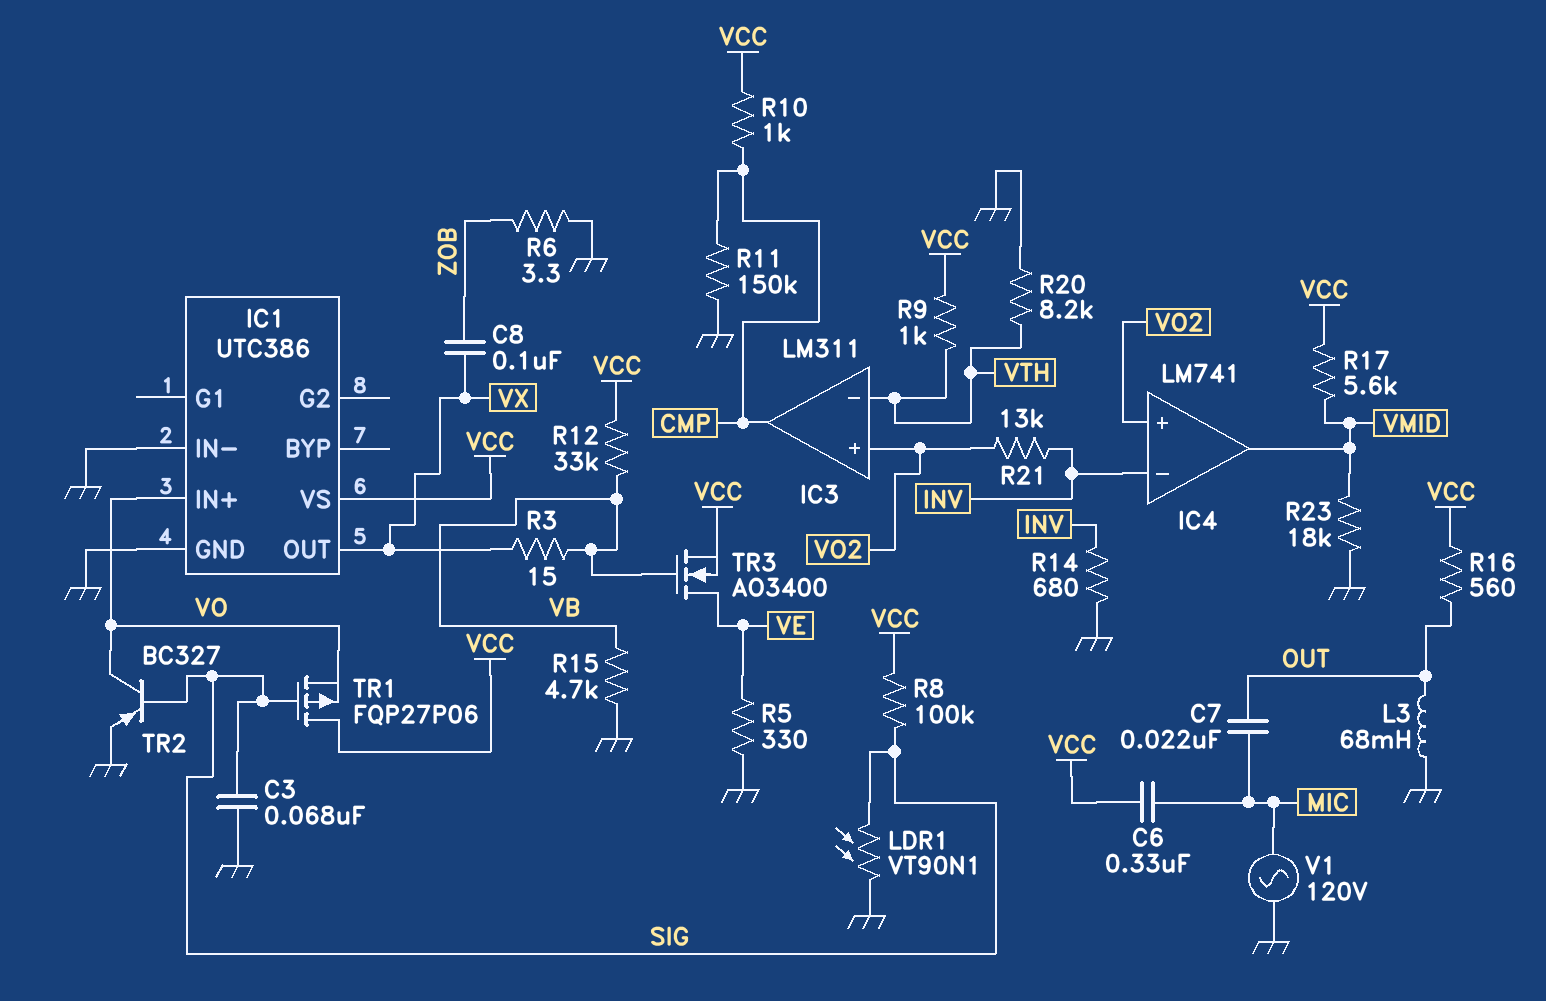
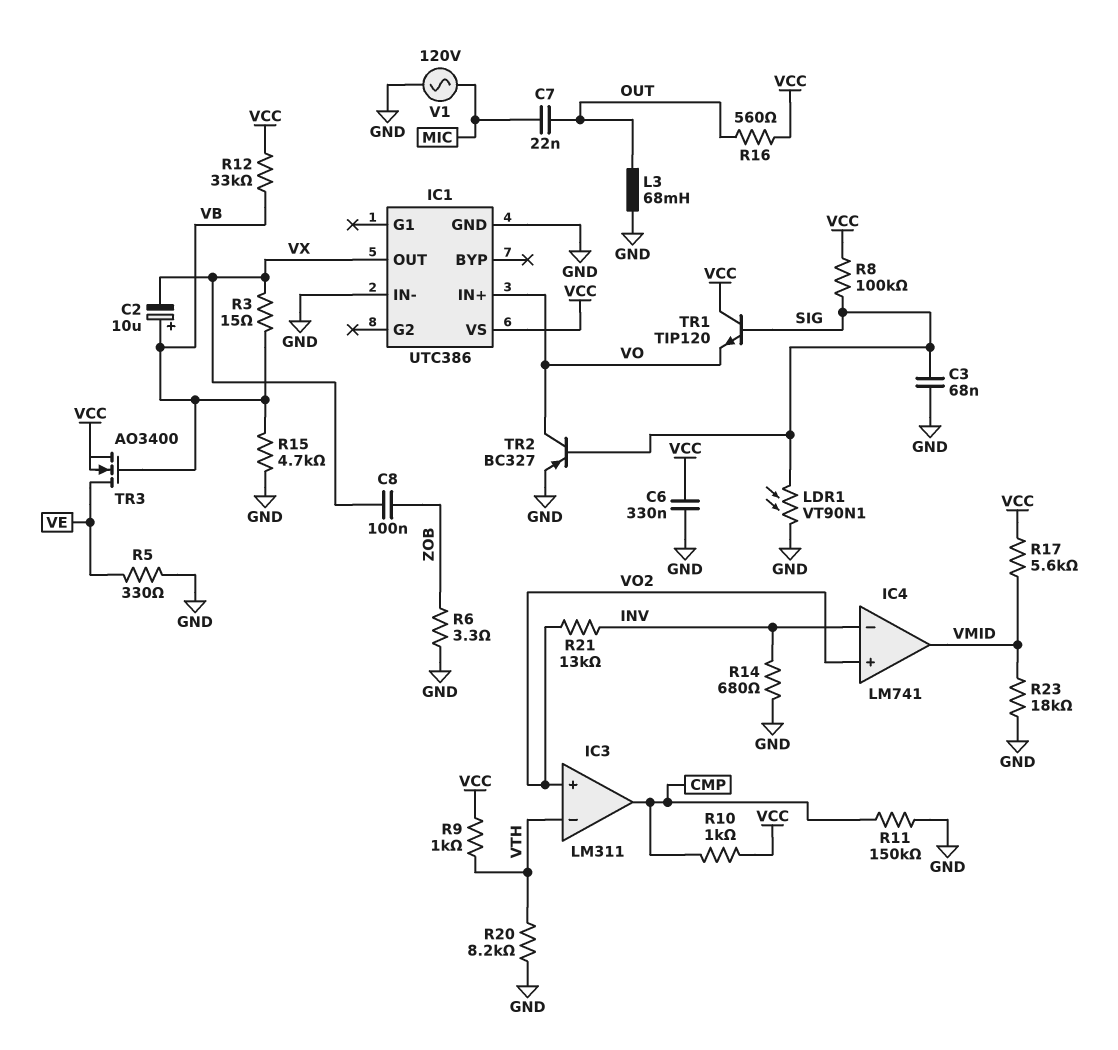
C2: none -> 10uF (plus VB, minus VX)
C6: 330nF (MIC, VCC) -> 330nF (GND, VCC)
TR1: PMOS FQP27P06 (G SIG, D VCC, S VO) -> NPN TIP120 (B SIG, C VCC, E VO)

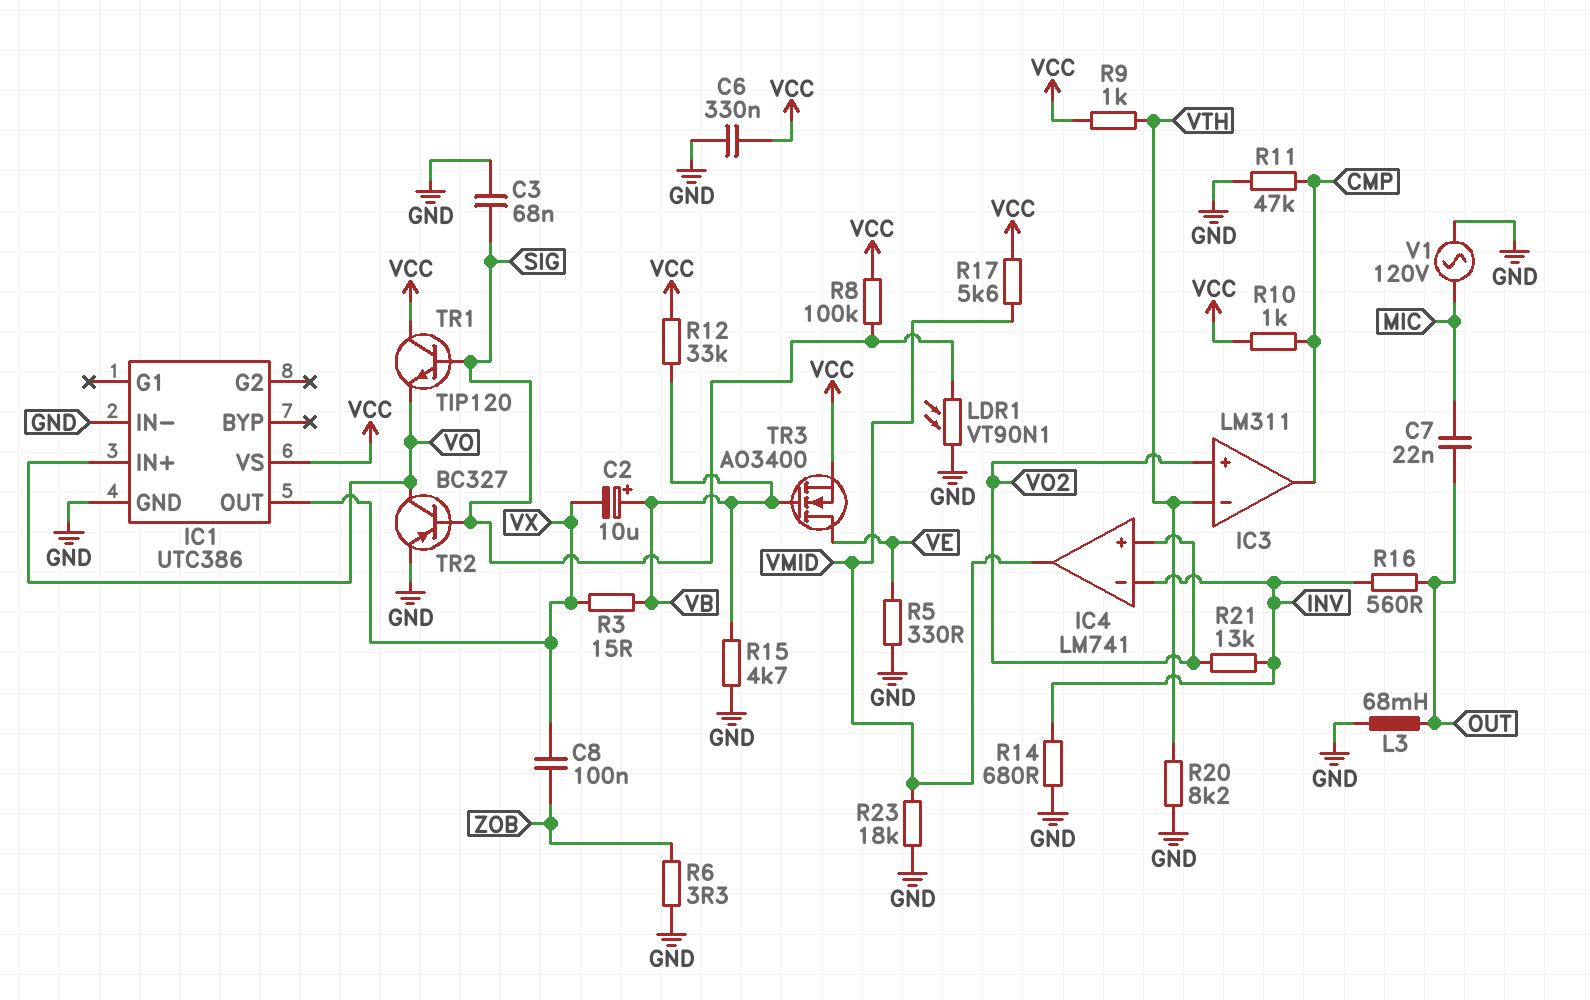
R11: 150k (CMP, GND) -> 47k (CMP, GND)
R16: 560 (OUT, VCC) -> 560 (INV, OUT)

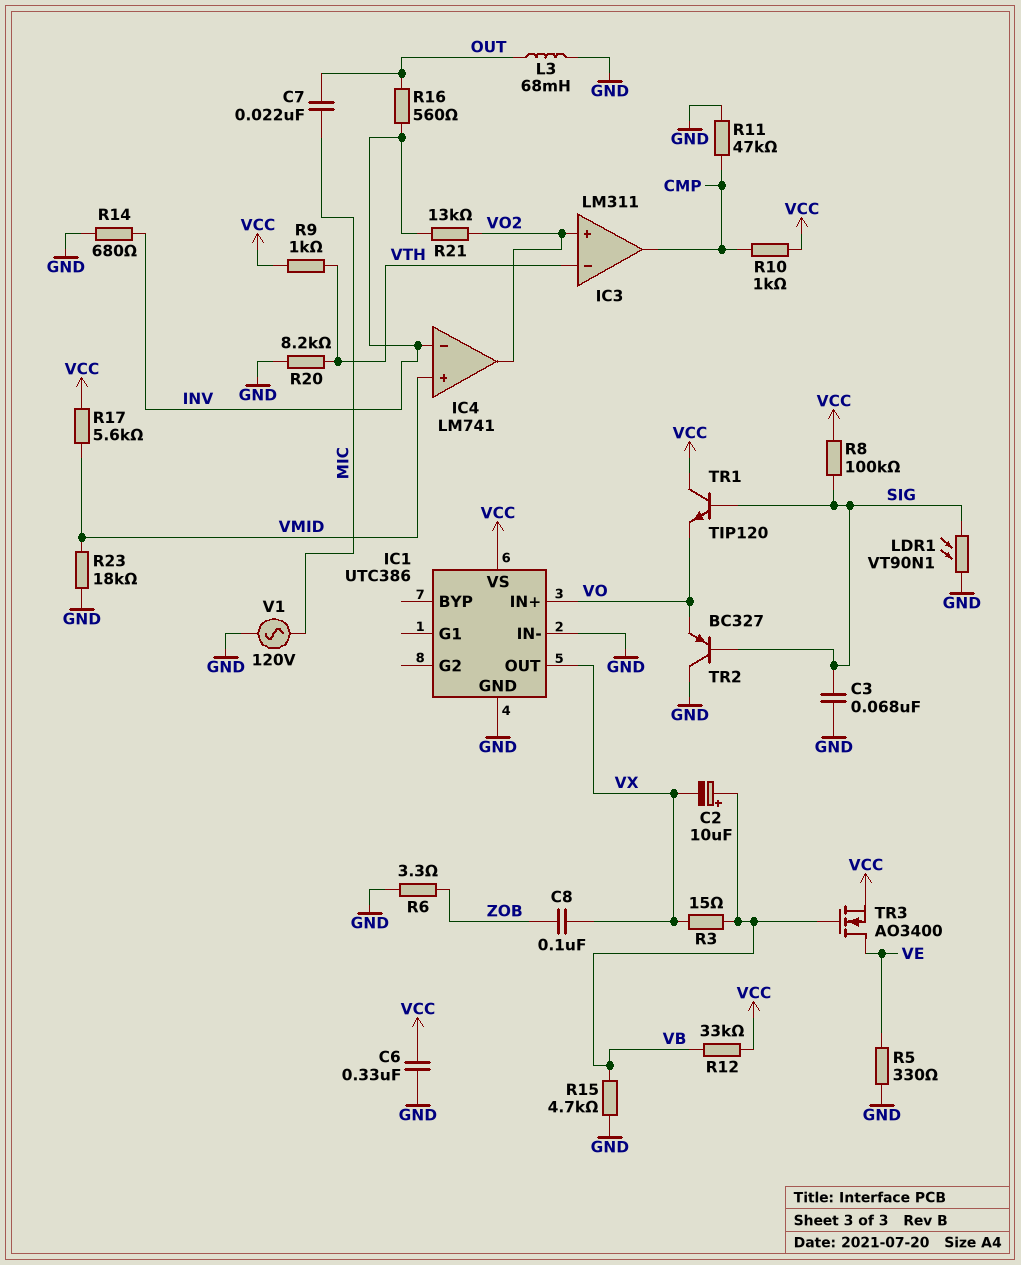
IC4 pin in+: VO2 -> VMID
IC4 pin out: VMID -> VO2
TR2: PNP BC327 (B SIG, C VO, E GND) -> PNP BC327 (B SIG, C GND, E VO)

